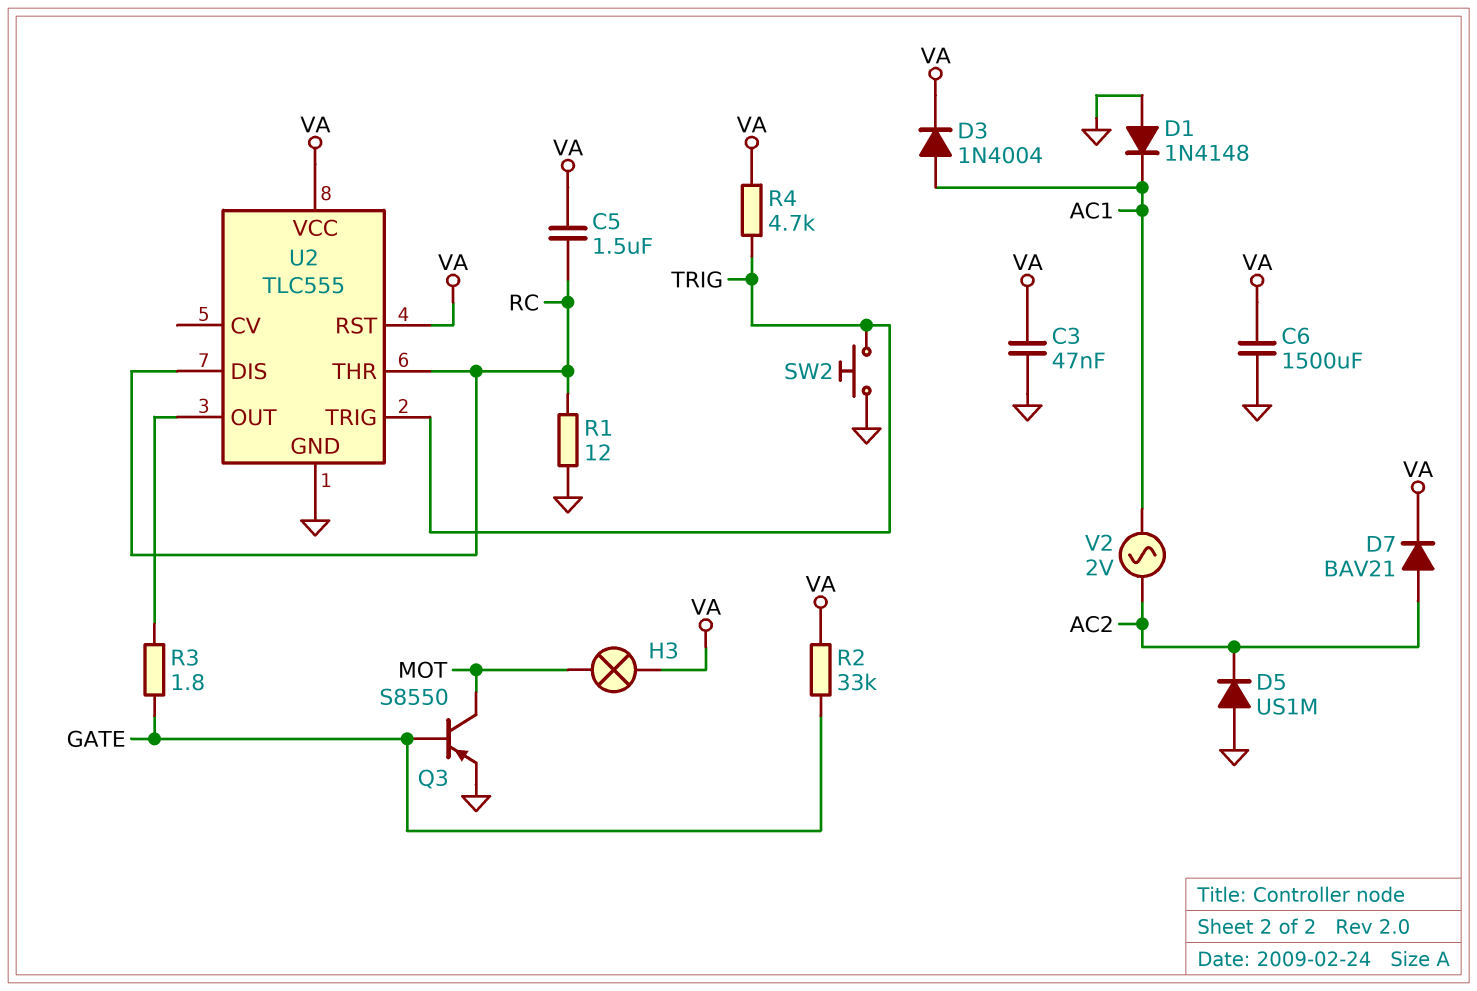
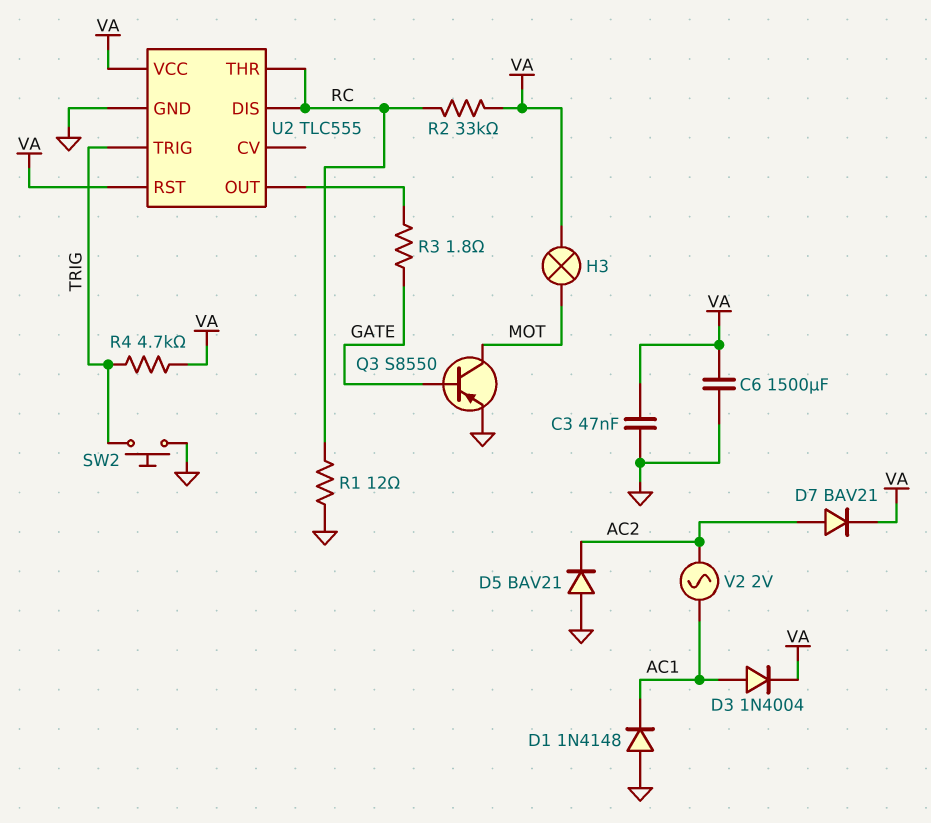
C5: 1.5uF (RC, VA) -> none
D5: diode US1M (A GND, K AC2) -> diode BAV21 (A GND, K AC2)
R2: 33k (GATE, VA) -> 33k (RC, VA)

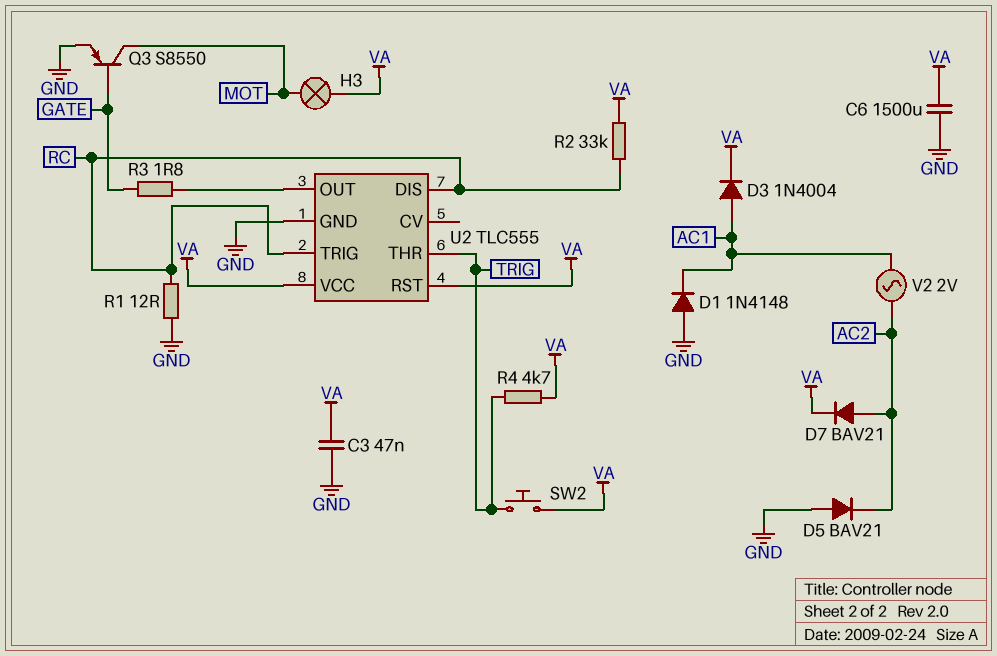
SW2: button (GND, TRIG) -> button (TRIG, VA)
U2 pin THR: RC -> TRIG
U2 pin TRIG: TRIG -> RC

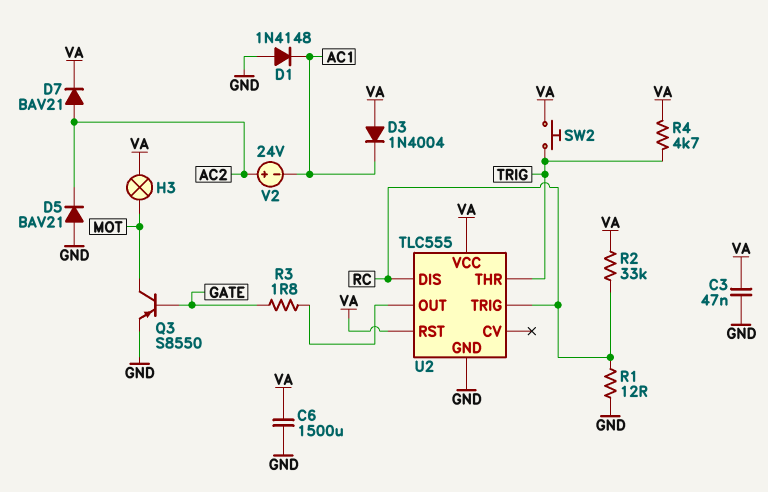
D3: diode 1N4004 (A AC1, K VA) -> diode 1N4004 (A VA, K AC1)
V2: AC 2V (AC1, AC2) -> 24V (plus AC2, minus AC1)

